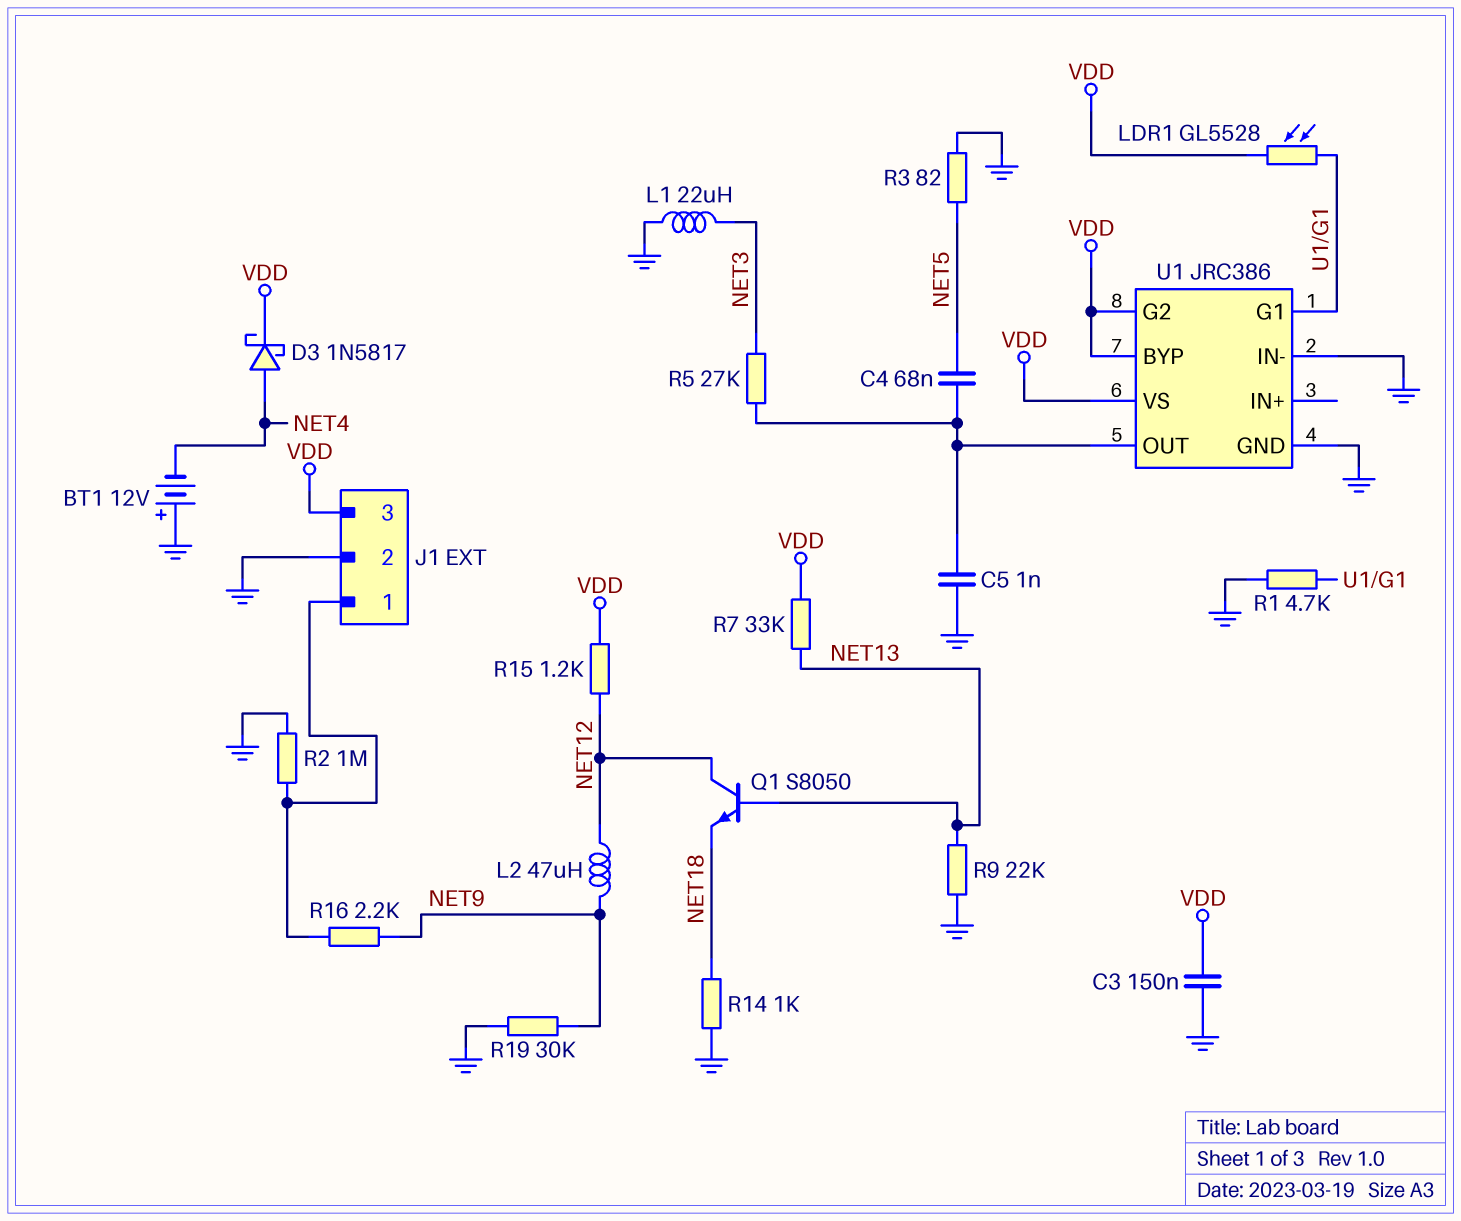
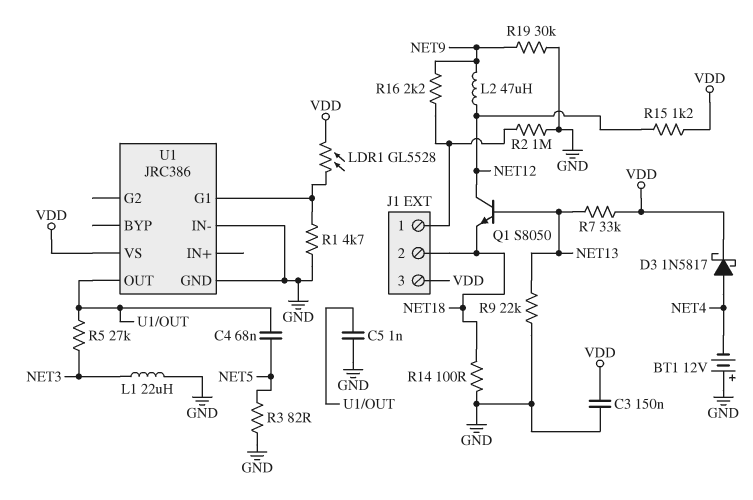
J1 pin 2: GND -> NET18
R14: 1k (GND, NET18) -> 100 (GND, NET18)
U1 pin BYP: VDD -> none
U1 pin G2: VDD -> none

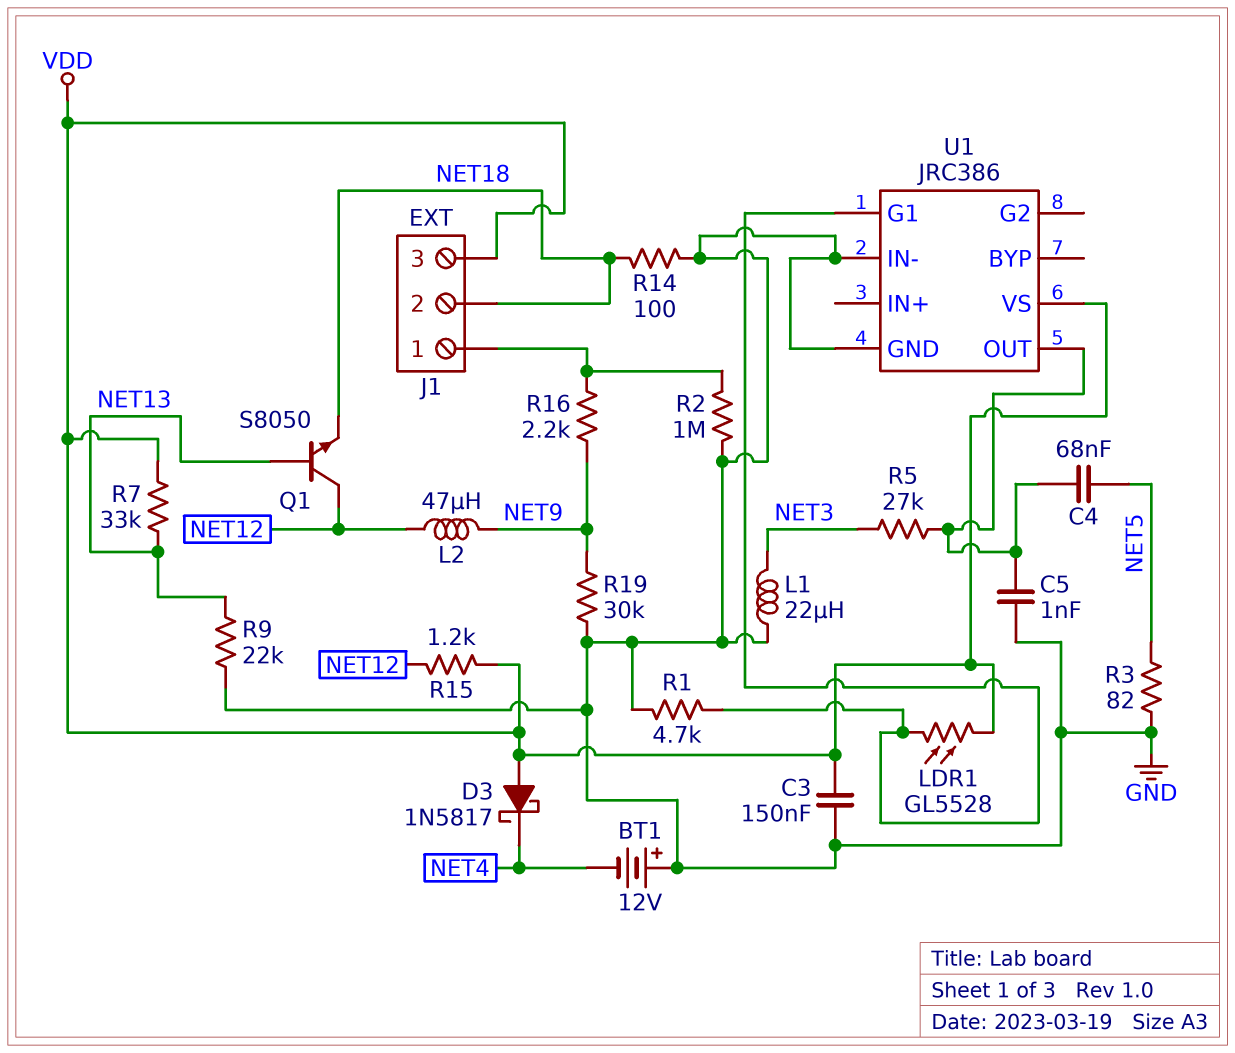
D3: schottky 1N5817 (A NET4, K VDD) -> schottky 1N5817 (A VDD, K NET4)

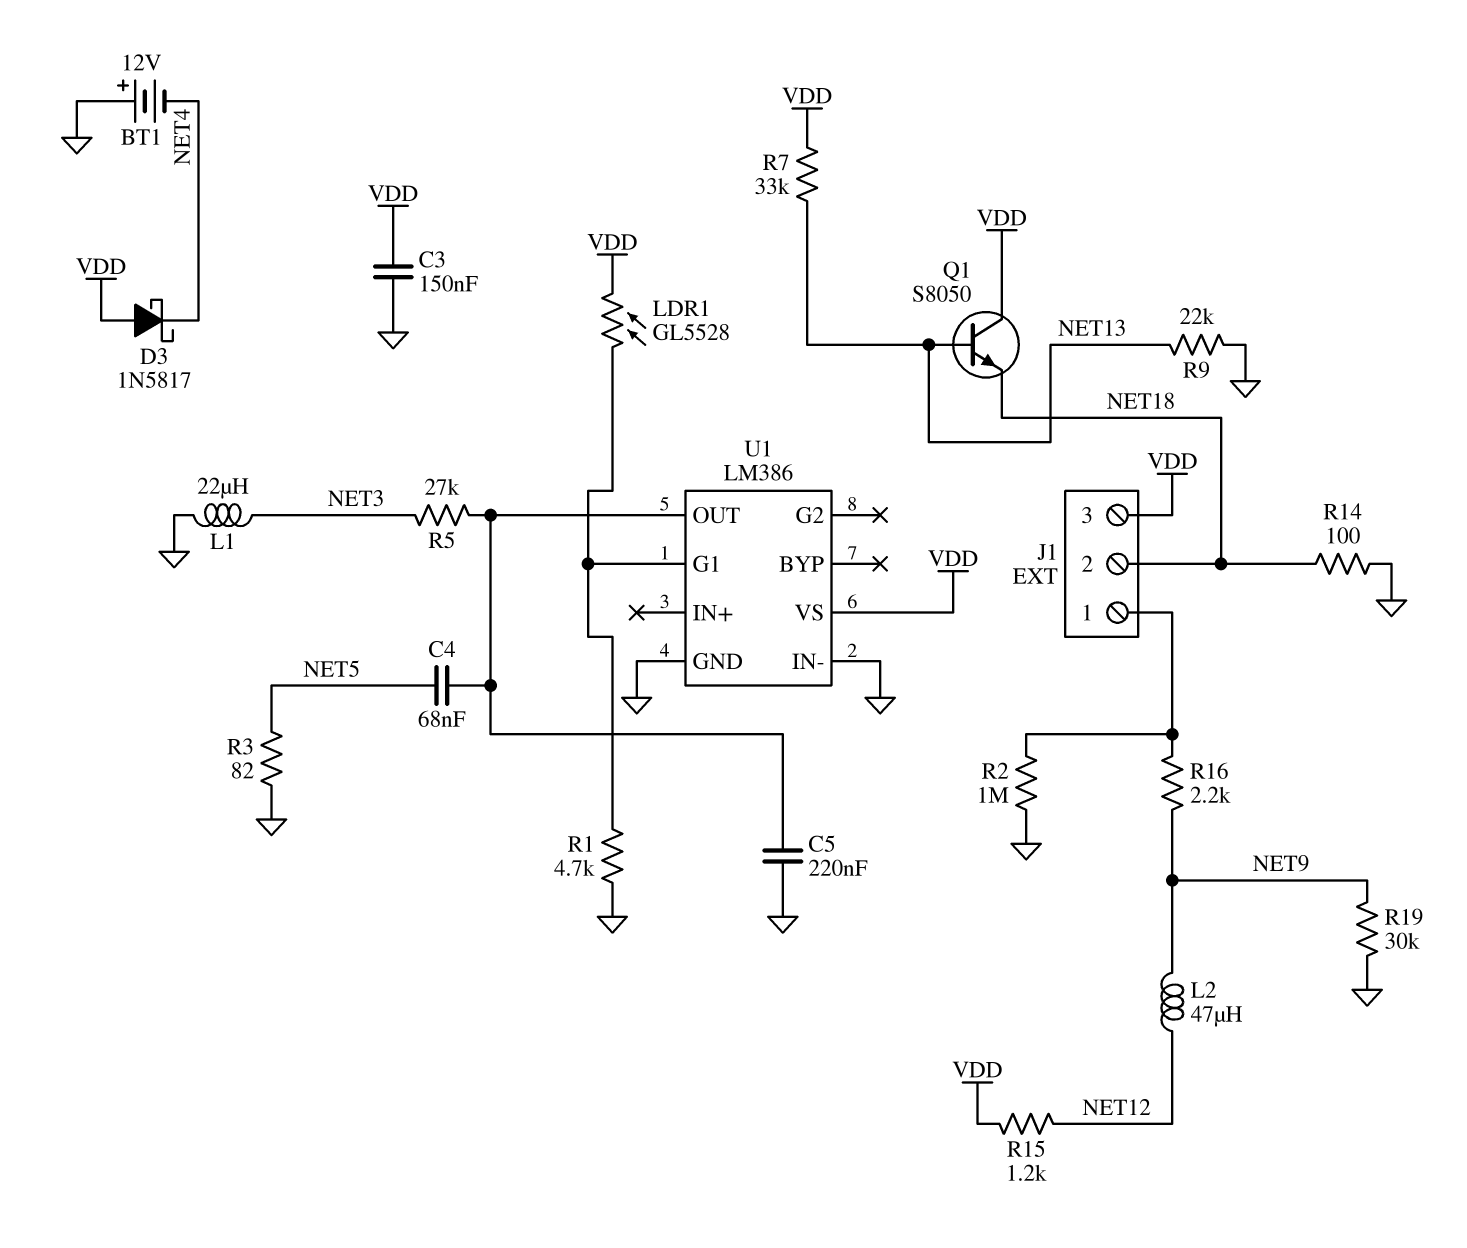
C5: 1nF (GND, U1/OUT) -> 220nF (GND, U1/OUT)
Q1: NPN S8050 (B NET13, C NET12, E NET18) -> NPN S8050 (B NET13, C VDD, E NET18)
U1: JRC386 -> LM386

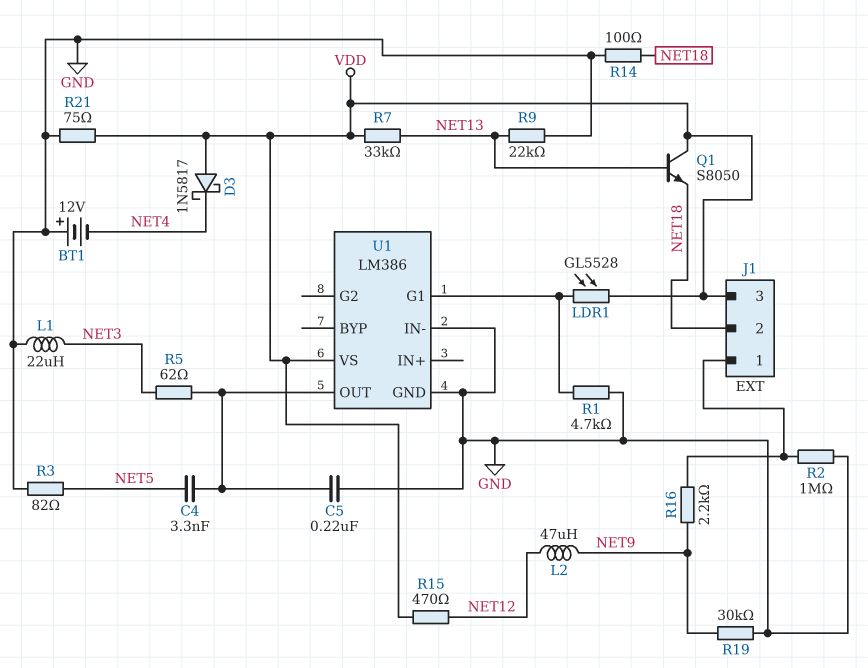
C3: 150nF (GND, VDD) -> none
C4: 68nF (NET5, U1/OUT) -> 3.3nF (NET5, U1/OUT)
R5: 27k (NET3, U1/OUT) -> 62 (NET3, U1/OUT)
R15: 1.2k (NET12, VDD) -> 470 (NET12, VDD)
R21: none -> 75 (GND, VDD)

